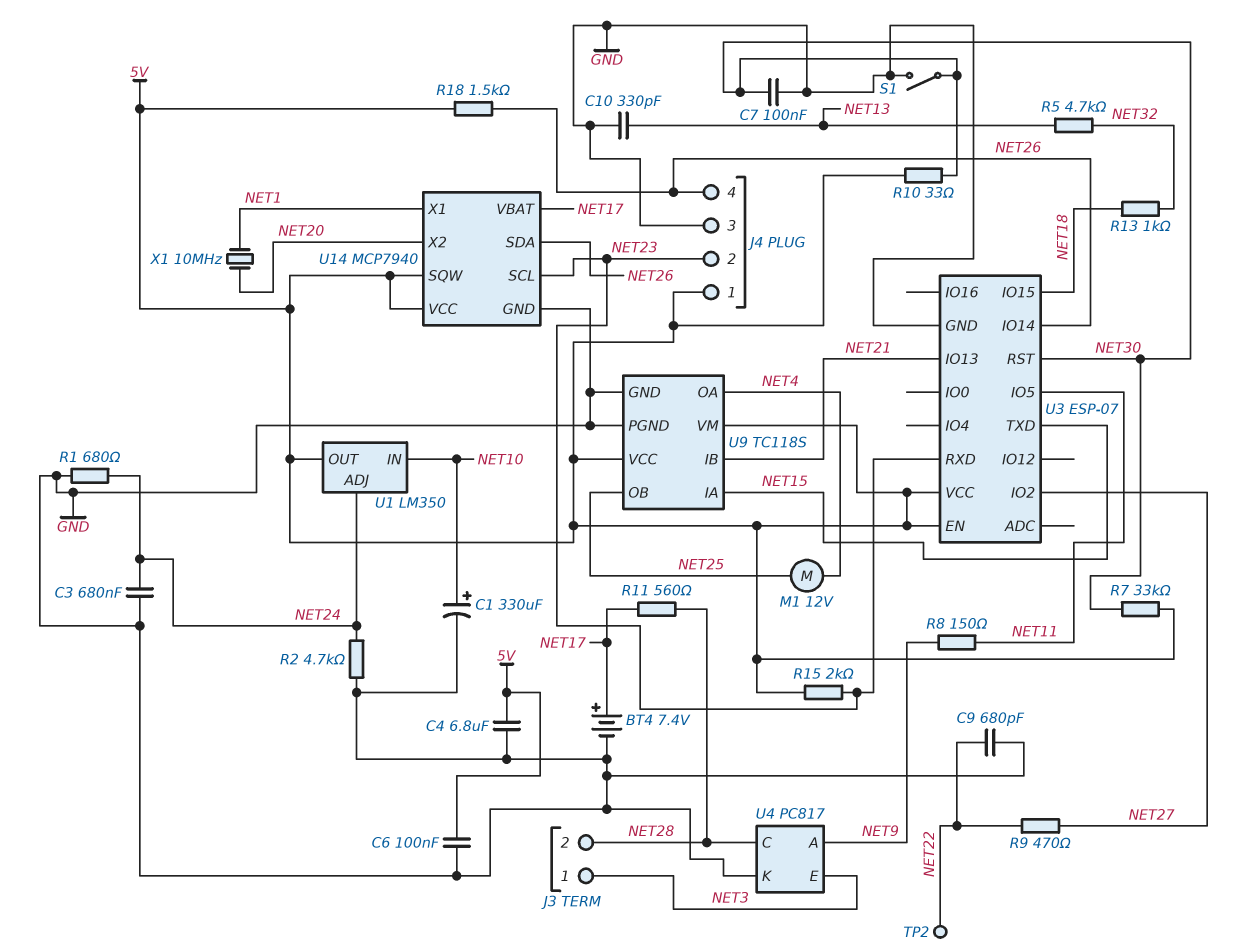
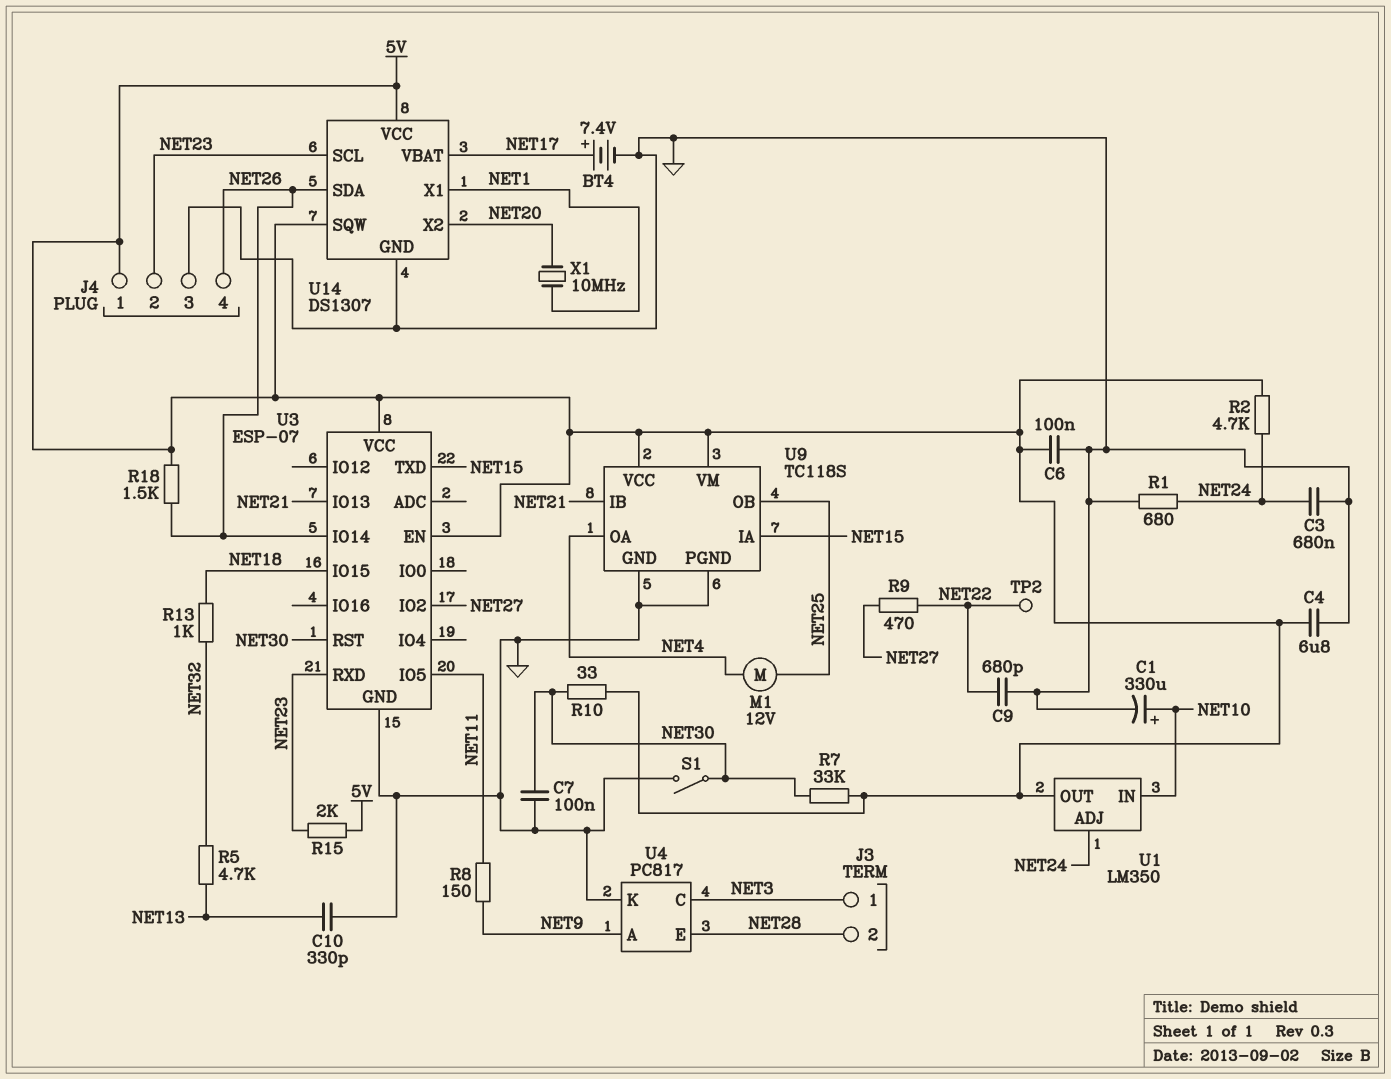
R2: 4.7k (GND, NET24) -> 4.7k (5V, NET24)
R11: 560 (NET17, NET28) -> none
U4 pin C: NET28 -> NET3
U4 pin E: NET3 -> NET28
U14: MCP7940 -> DS1307

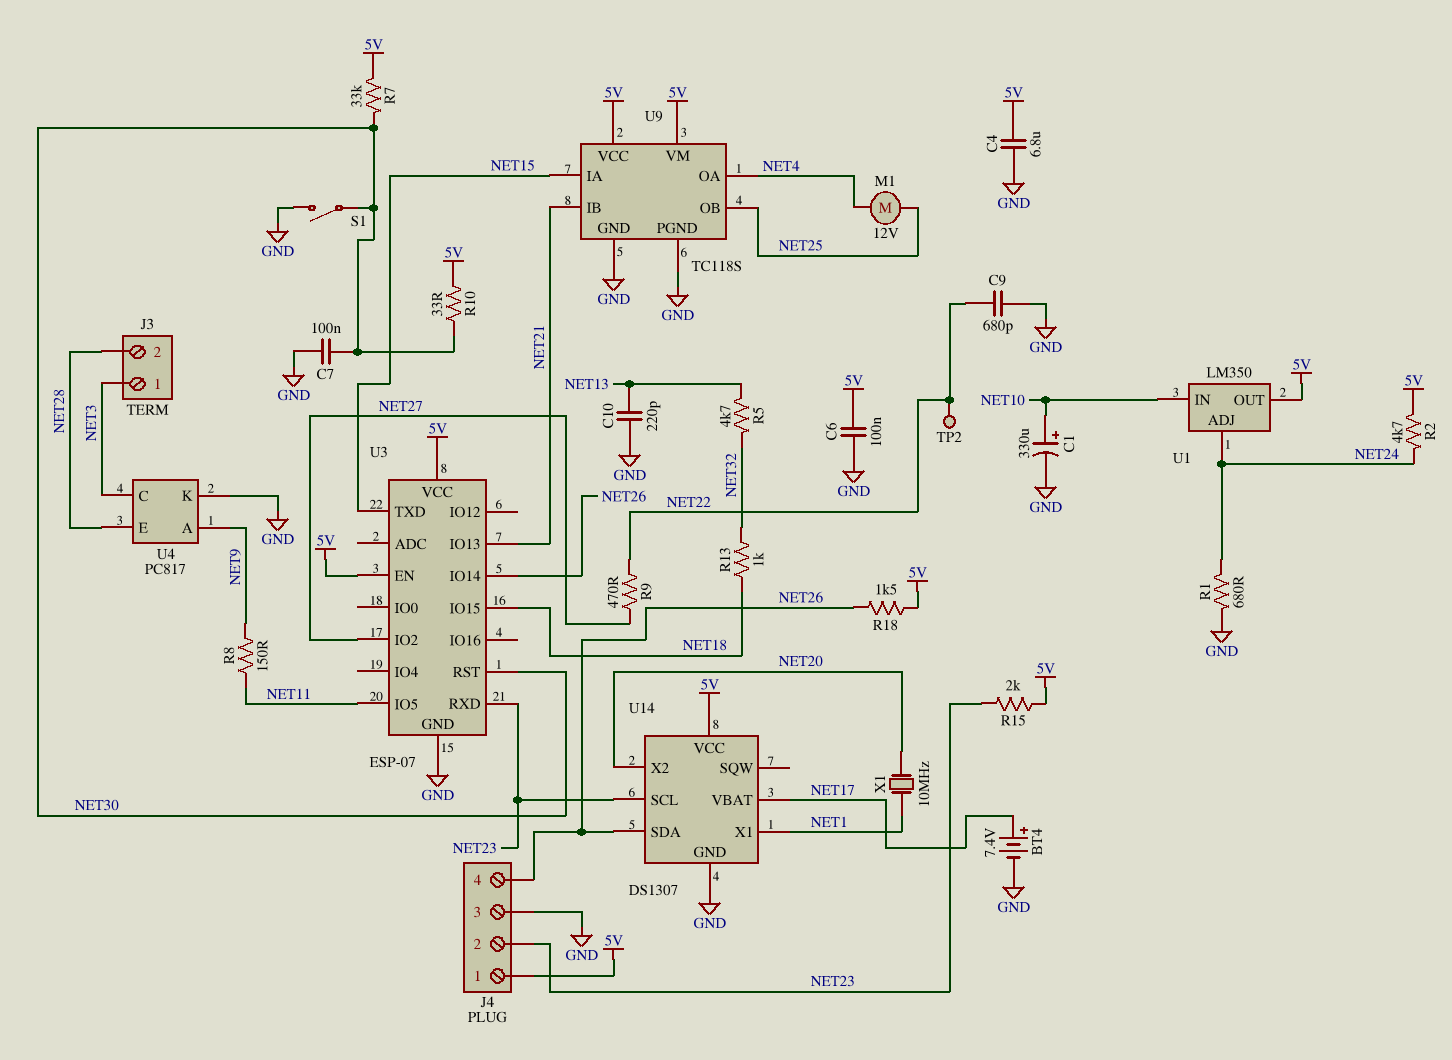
C3: 680nF (GND, NET24) -> none
C10: 330pF (GND, NET13) -> 220pF (GND, NET13)
U14 pin SQW: 5V -> none

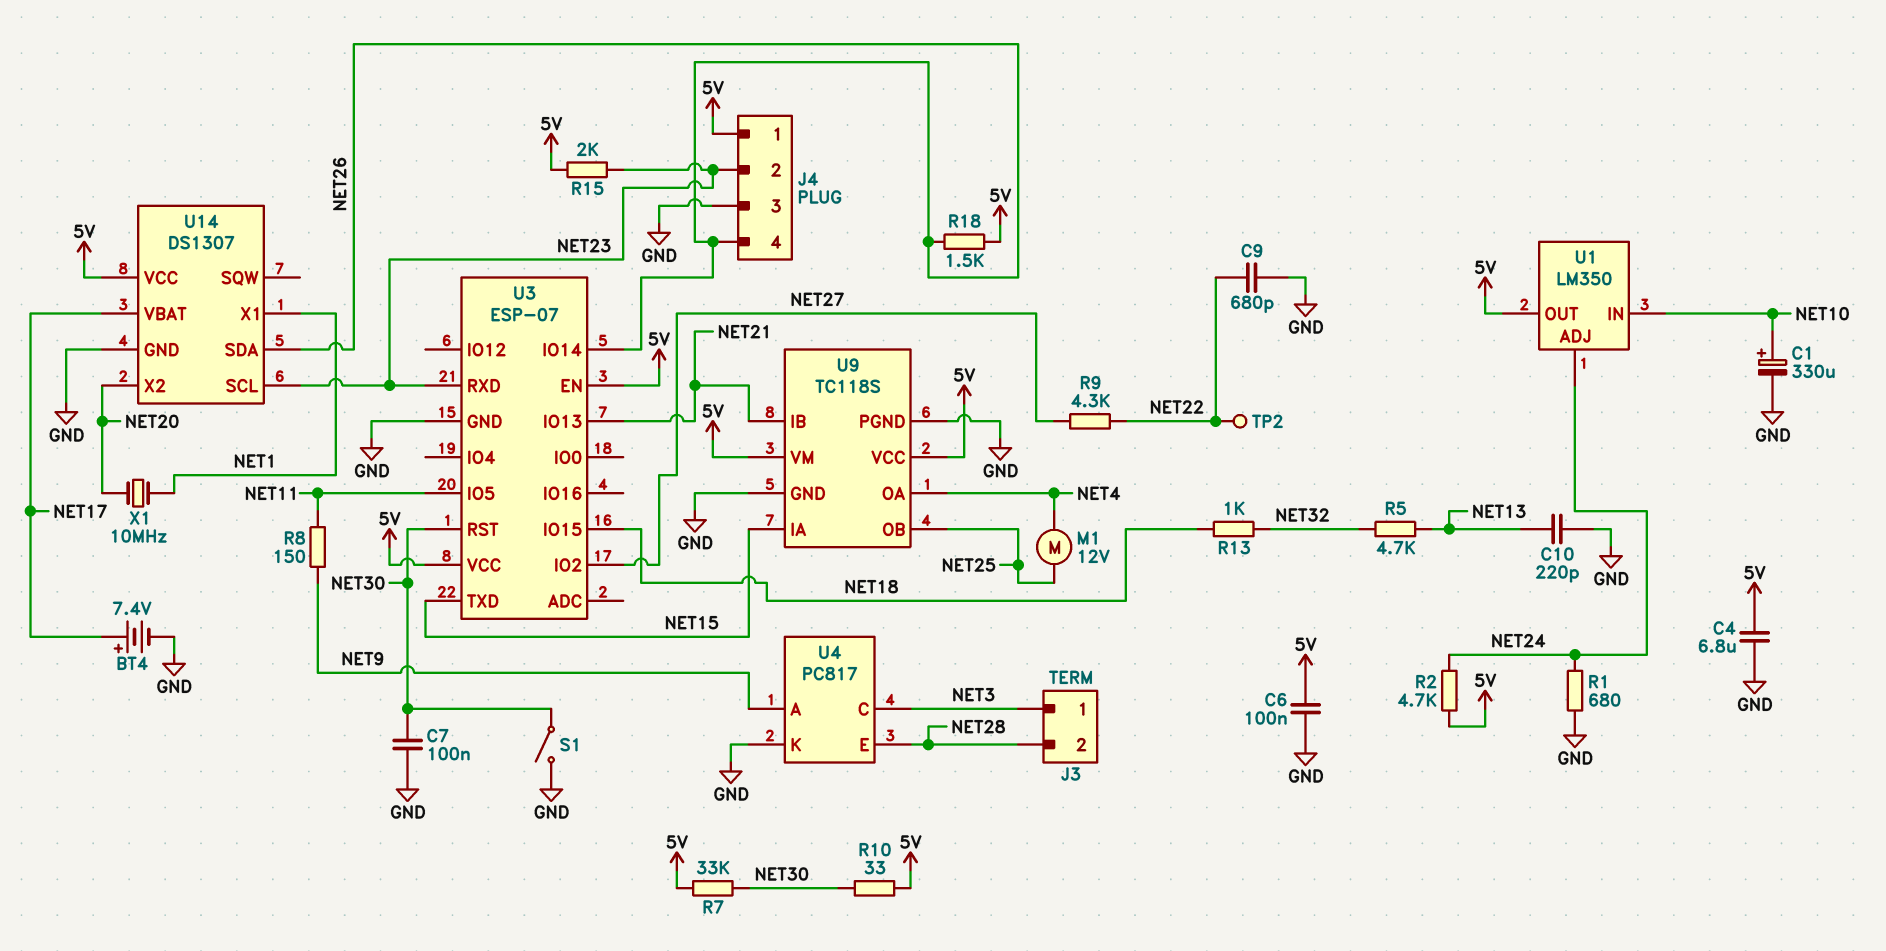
R9: 470 (NET22, NET27) -> 4.3k (NET22, NET27)

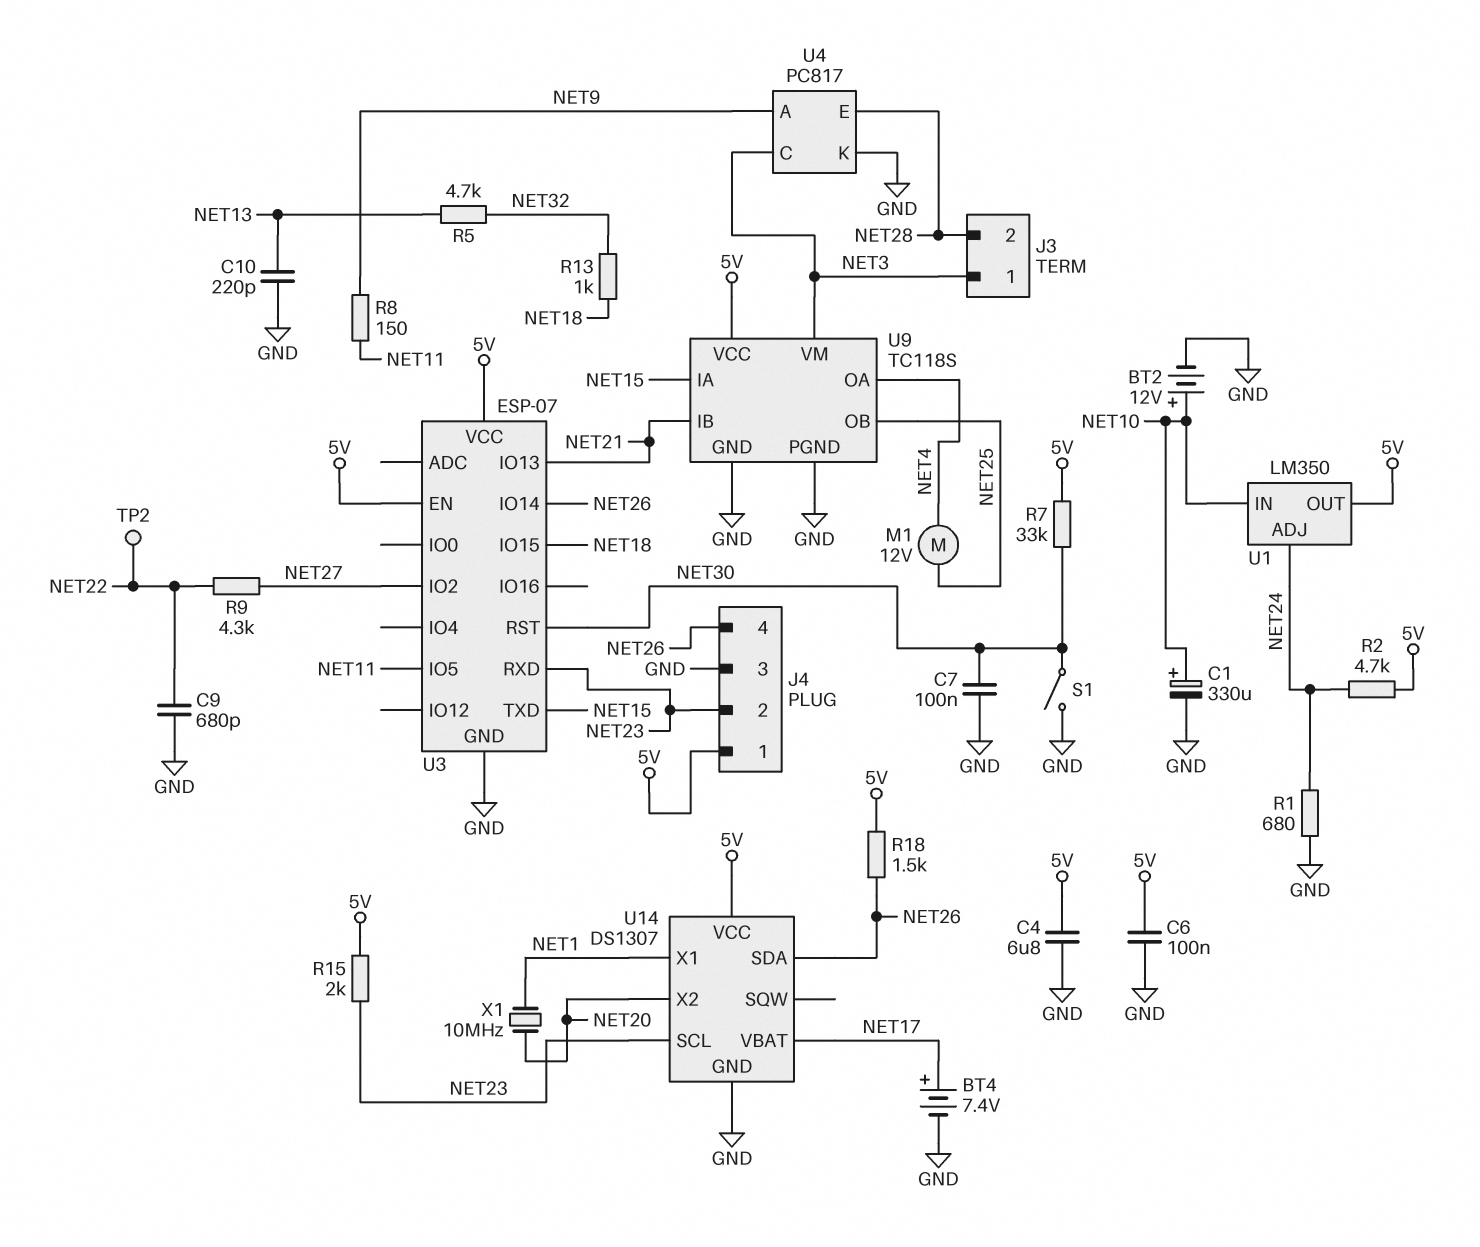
BT2: none -> 12V (plus NET10, minus GND)
R10: 33 (5V, NET30) -> none
U9 pin VM: 5V -> NET3

